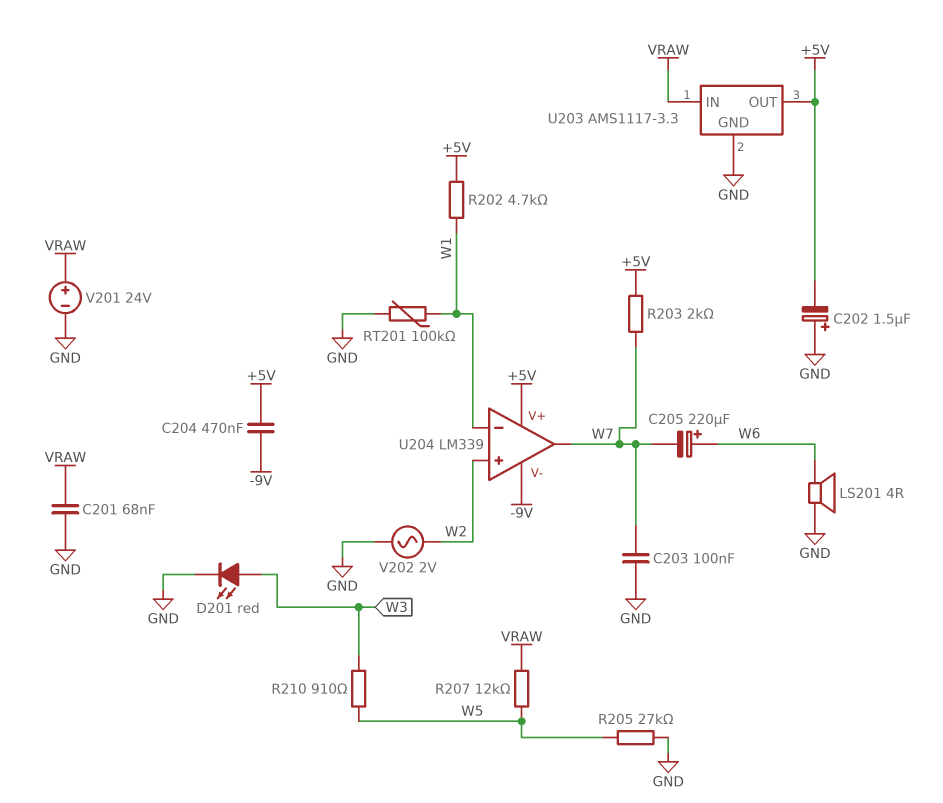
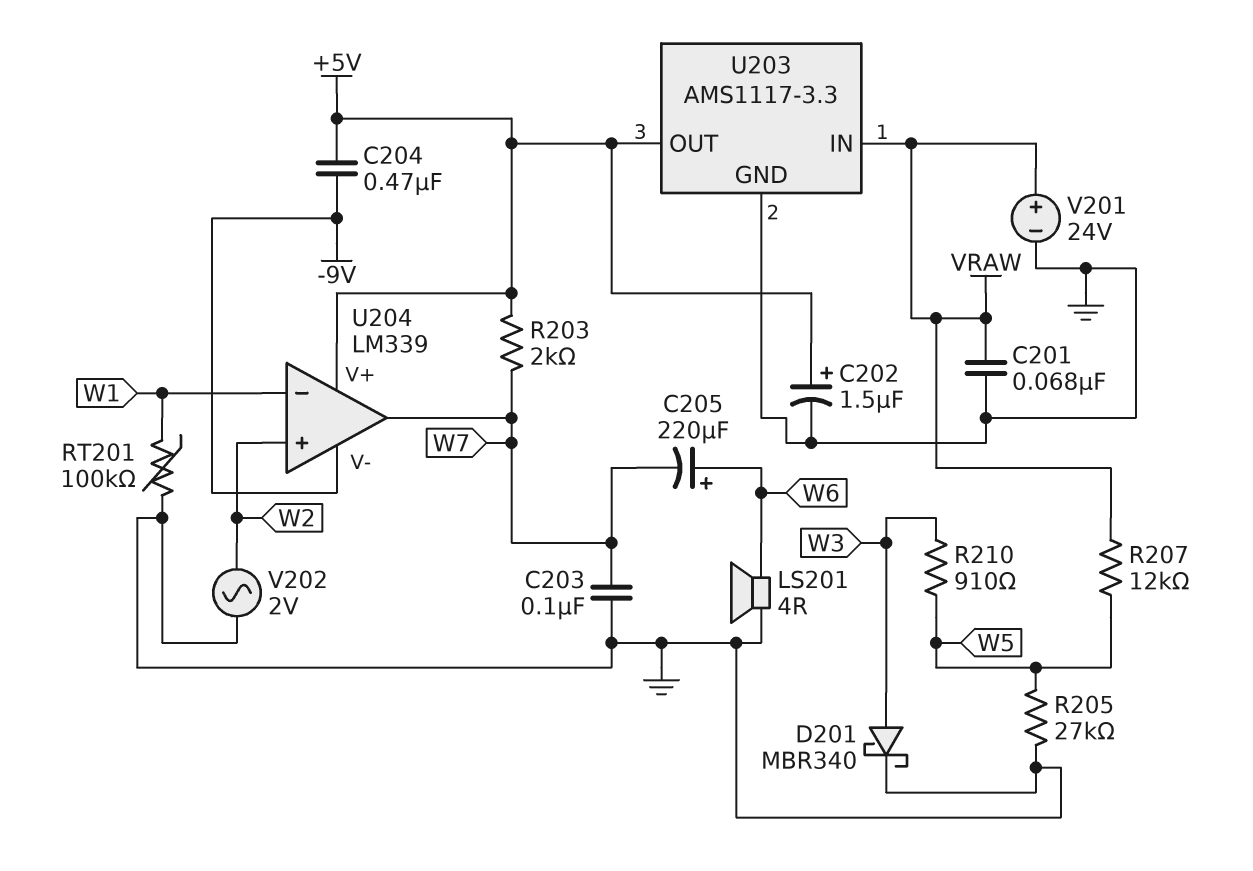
C202: 1.5uF (plus GND, minus +5V) -> 1.5uF (plus +5V, minus GND)
D201: LED red (A W3, K GND) -> schottky MBR340 (A W3, K GND)
R202: 4.7k (+5V, W1) -> none

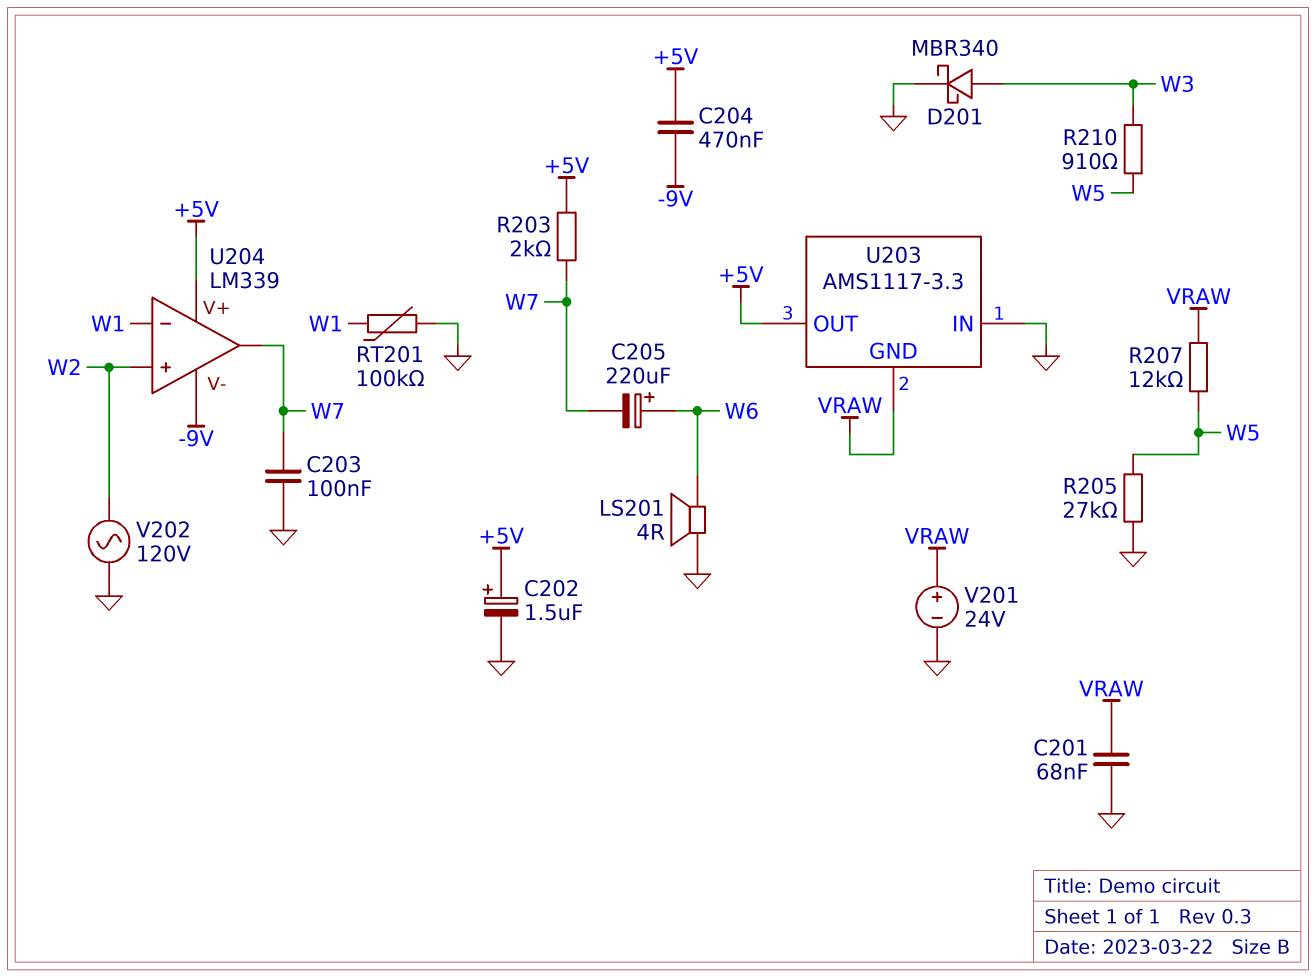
U203 pin GND: GND -> VRAW
U203 pin IN: VRAW -> GND
V202: AC 2V (GND, W2) -> AC 120V (GND, W2)

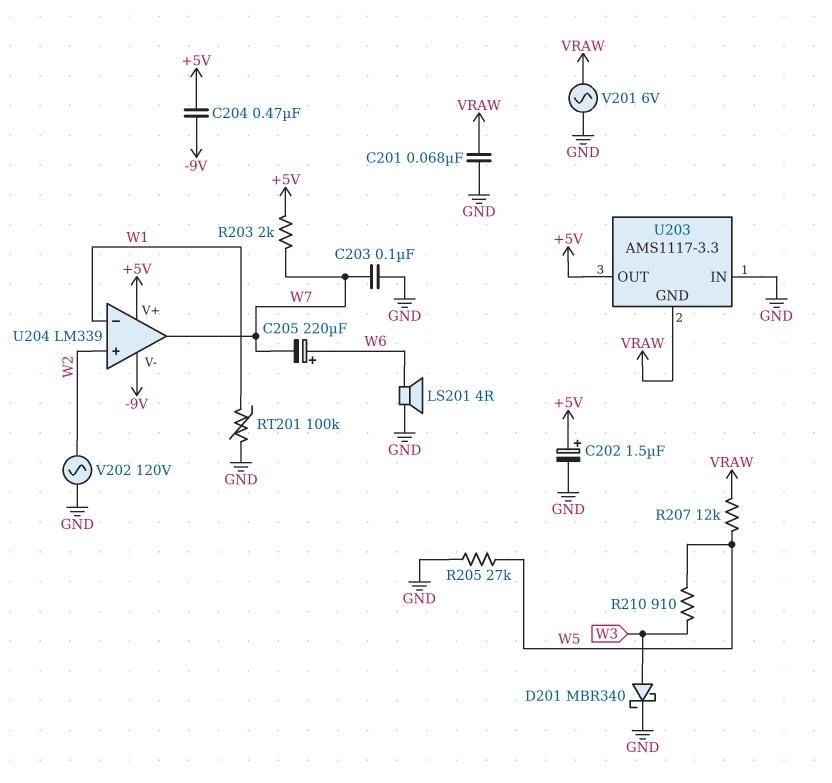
V201: 24V (plus VRAW, minus GND) -> AC 6V (GND, VRAW)

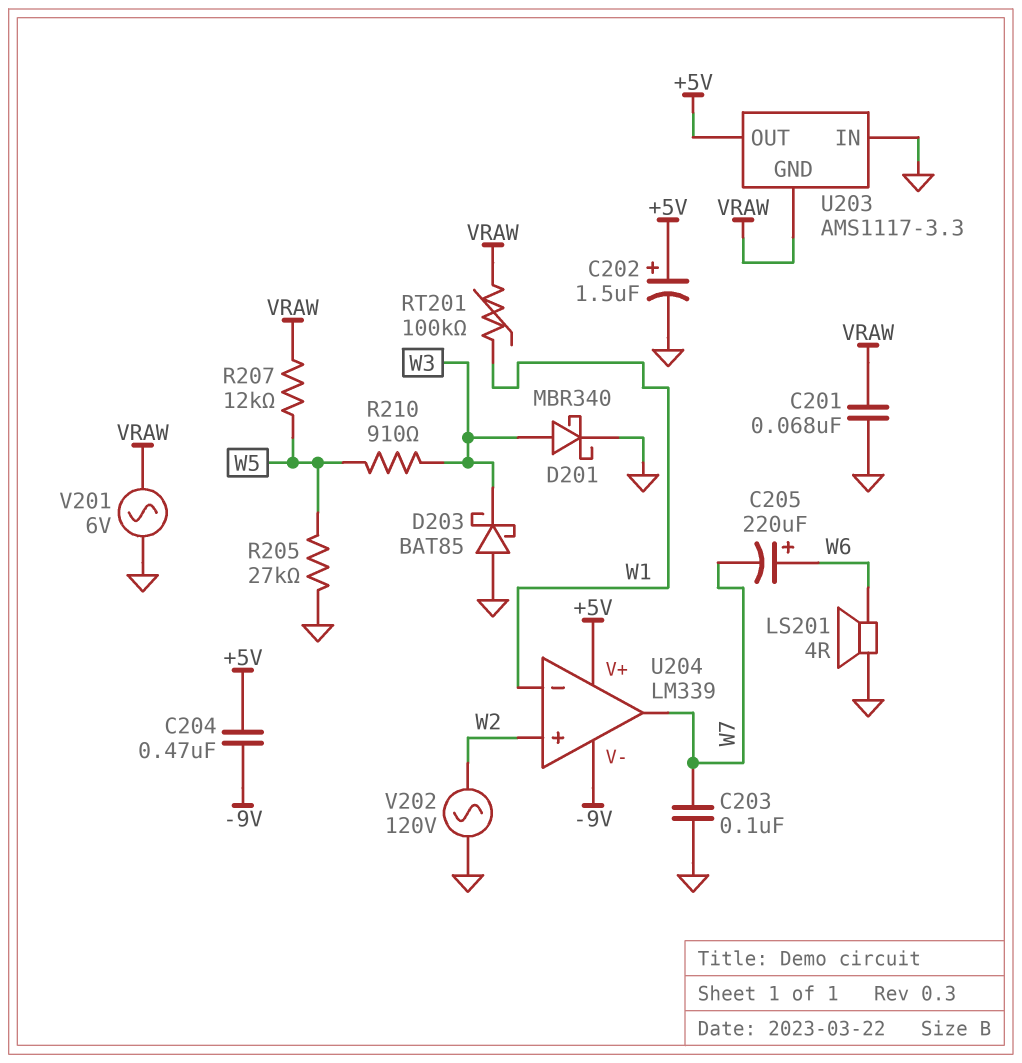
D203: none -> schottky BAT85 (A GND, K W3)
R203: 2k (+5V, W7) -> none
RT201: 100k (GND, W1) -> 100k (VRAW, W1)

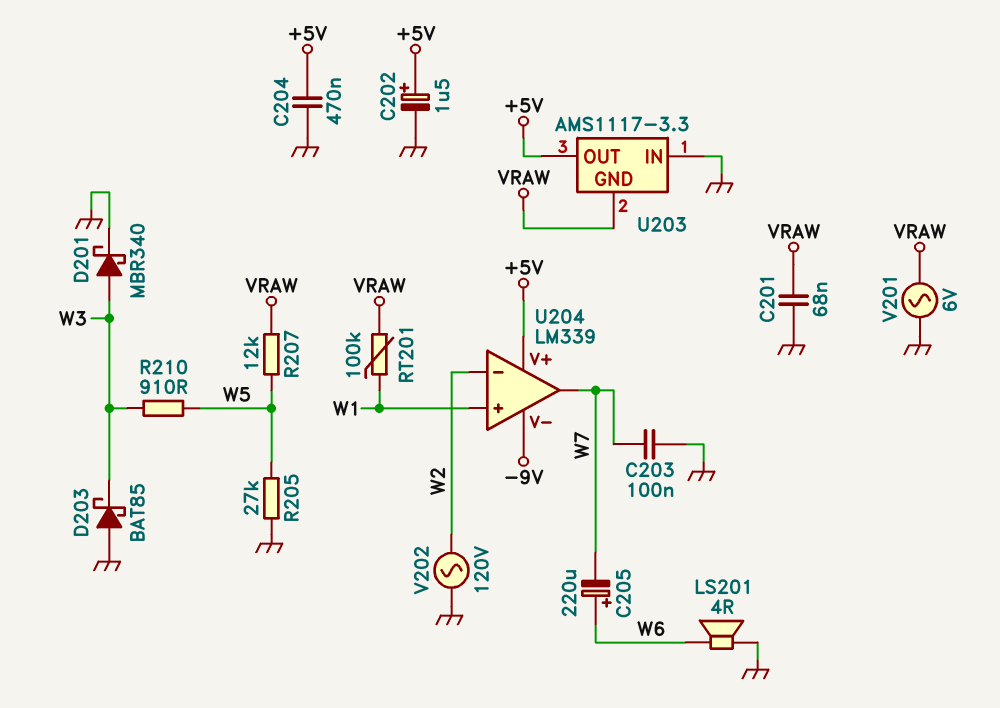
C204: 470nF (+5V, -9V) -> 470nF (+5V, GND)
U204 pin in+: W2 -> W1
U204 pin in-: W1 -> W2

